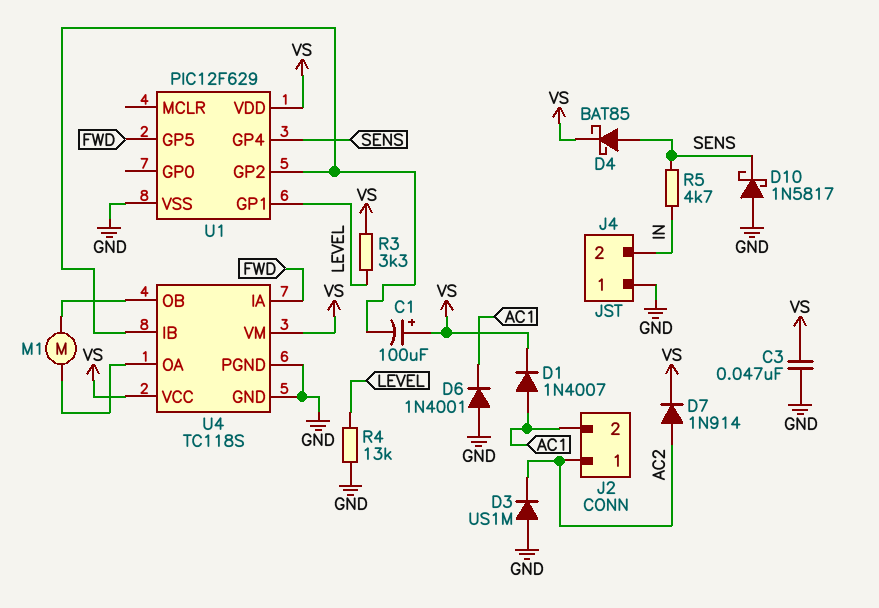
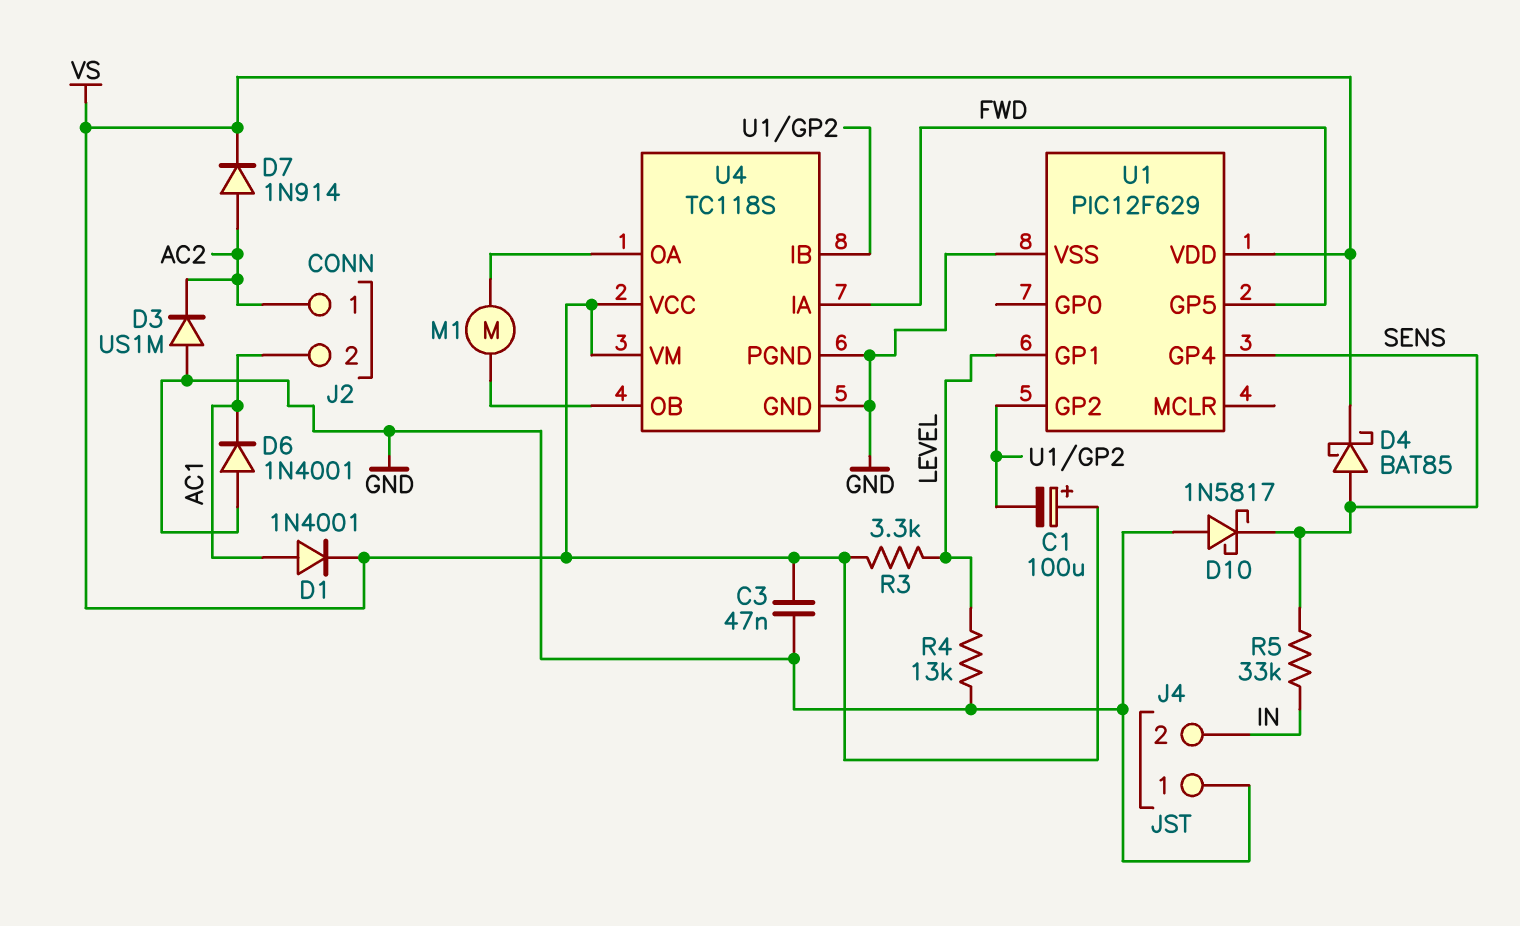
D1: diode 1N4007 (A AC1, K VS) -> diode 1N4001 (A AC1, K VS)
R5: 4.7k (IN, SENS) -> 33k (IN, SENS)

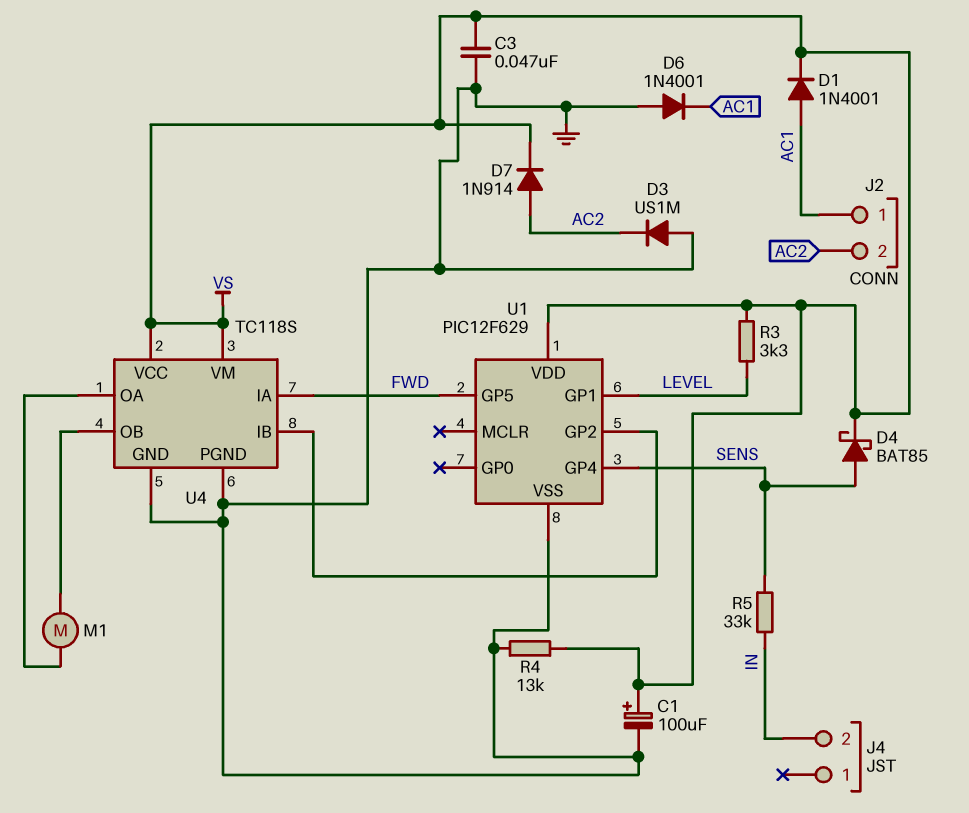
C1: 100uF (plus VS, minus U1/GP2) -> 100uF (plus VS, minus GND)
D10: schottky 1N5817 (A GND, K SENS) -> none
J2 pin 1: AC2 -> AC1
J2 pin 2: AC1 -> AC2
J4 pin 1: GND -> none
R4: 13k (GND, LEVEL) -> 13k (GND, VS)

